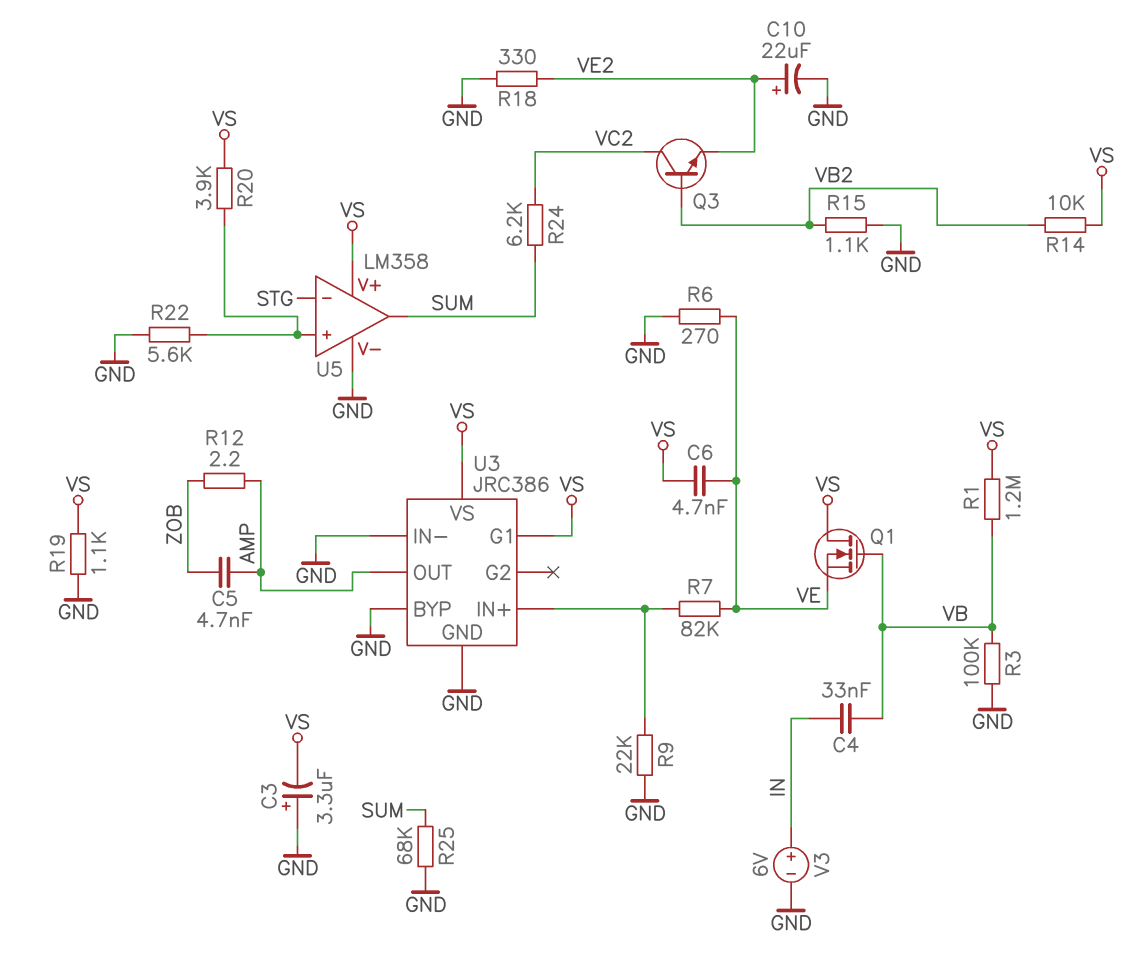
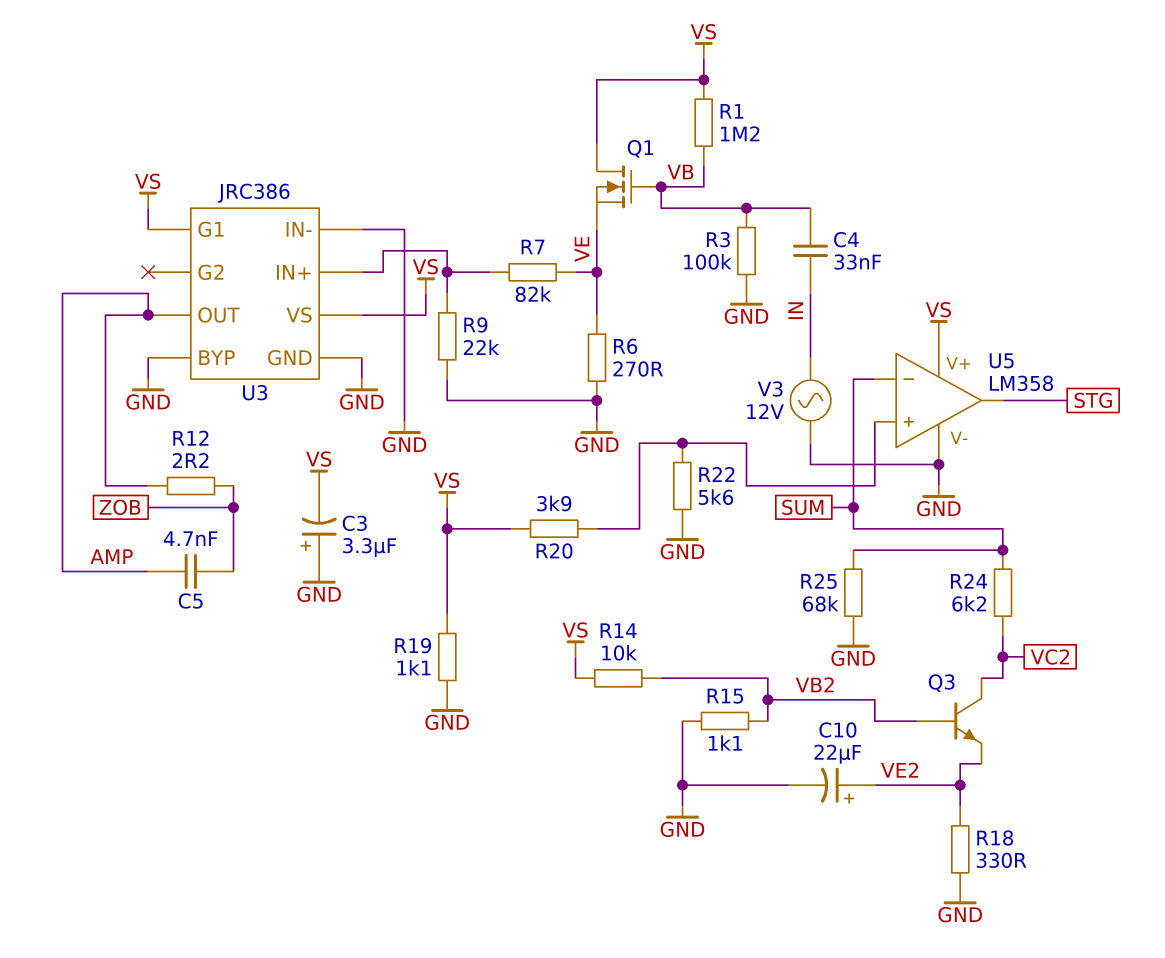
C6: 4.7nF (VE, VS) -> none
U5 pin in-: STG -> SUM
U5 pin out: SUM -> STG
V3: 6V (plus IN, minus GND) -> AC 12V (GND, IN)

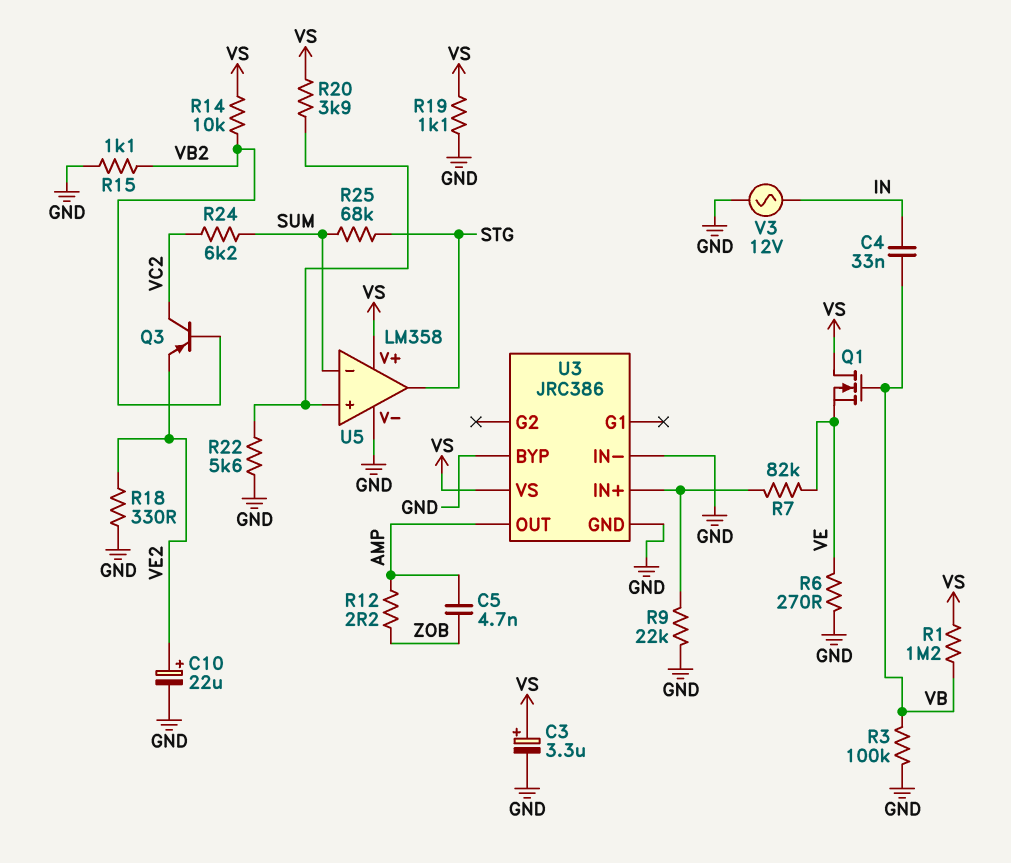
C3: 3.3uF (plus GND, minus VS) -> 3.3uF (plus VS, minus GND)
Q3: NPN (B VB2, C VC2, E VE2) -> PNP (B VB2, C VC2, E VE2)
R25: 68k (GND, SUM) -> 68k (STG, SUM)
U3 pin G1: VS -> none

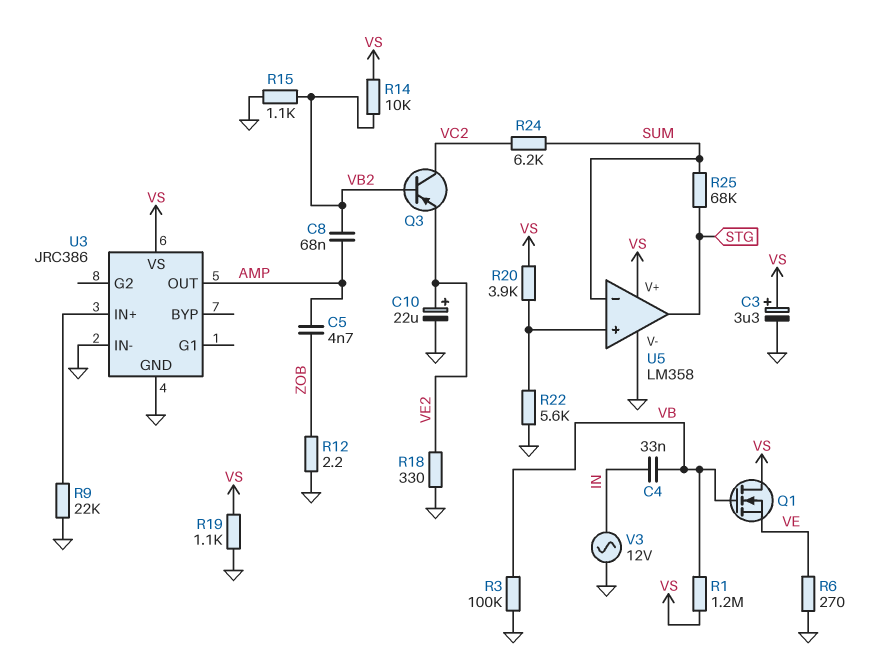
C8: none -> 68nF (AMP, VB2)
R7: 82k (U3/IN+, VE) -> none
R12: 2.2 (AMP, ZOB) -> 2.2 (GND, ZOB)
U3 pin BYP: GND -> none

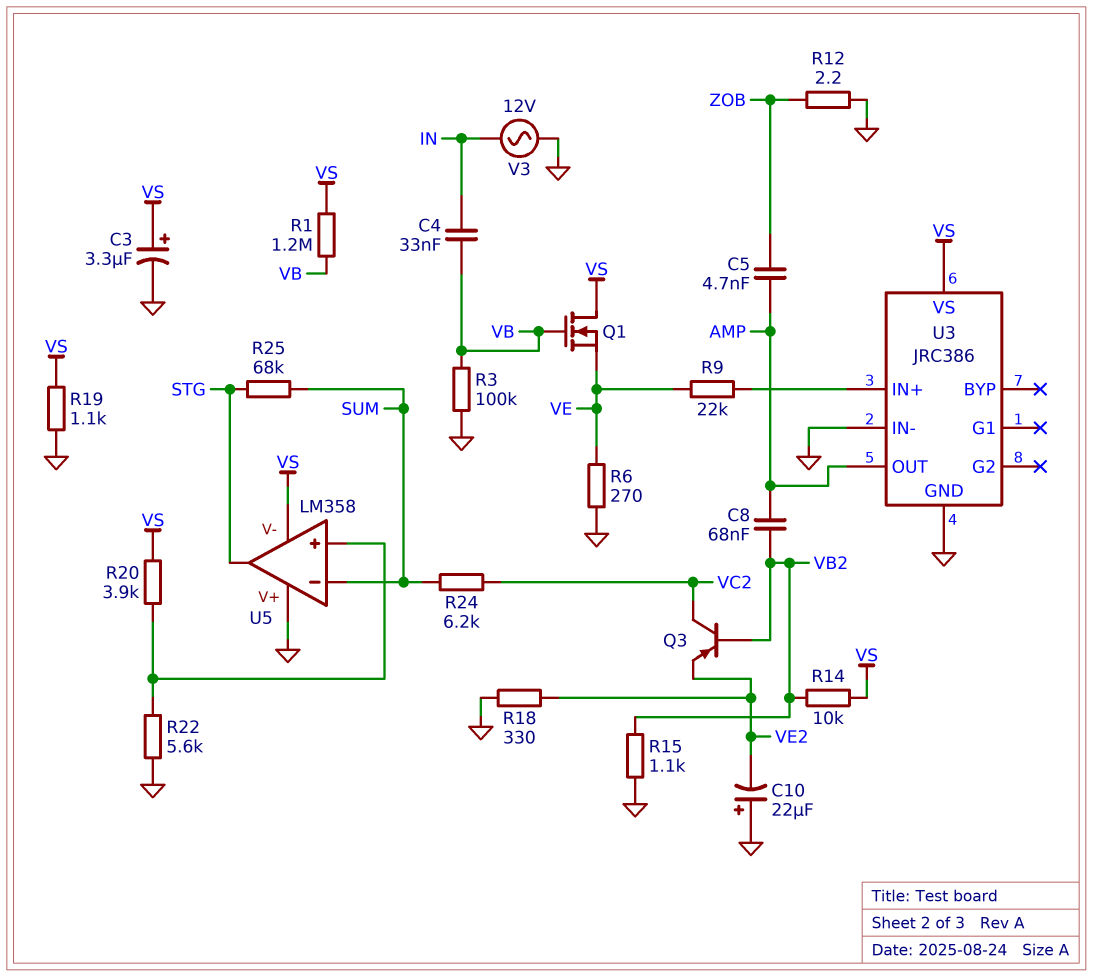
C10: 22uF (plus VE2, minus GND) -> 22uF (plus GND, minus VE2)
R9: 22k (GND, U3/IN+) -> 22k (U3/IN+, VE)
U5 pin V+: VS -> GND
U5 pin V-: GND -> VS

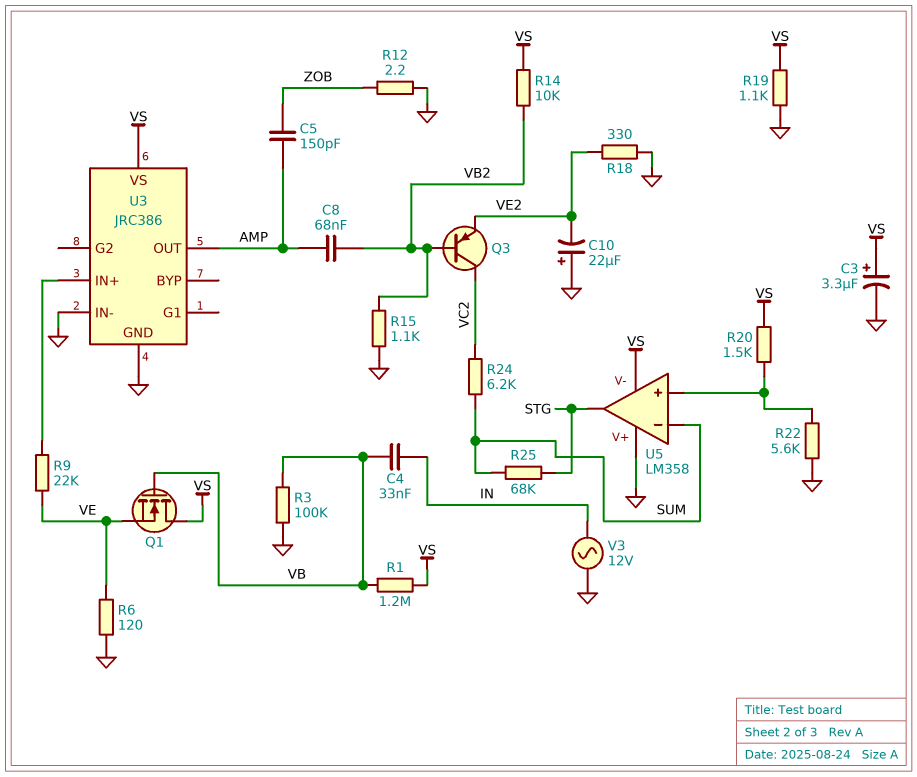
C5: 4.7nF (AMP, ZOB) -> 150pF (AMP, ZOB)
R6: 270 (GND, VE) -> 120 (GND, VE)
R20: 3.9k (U5/in+, VS) -> 1.5k (U5/in+, VS)

